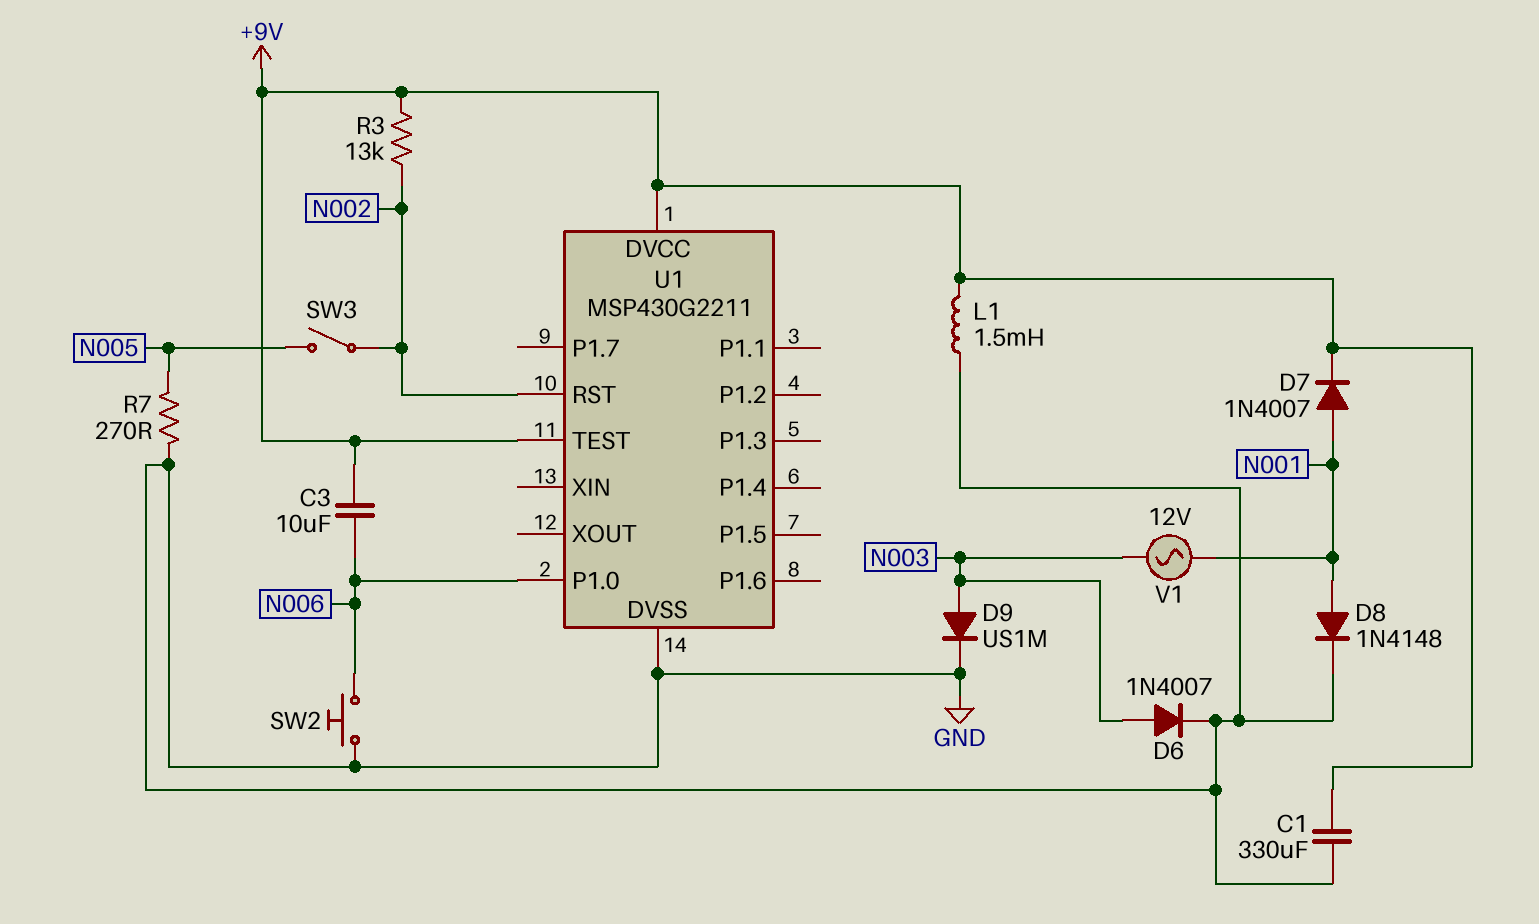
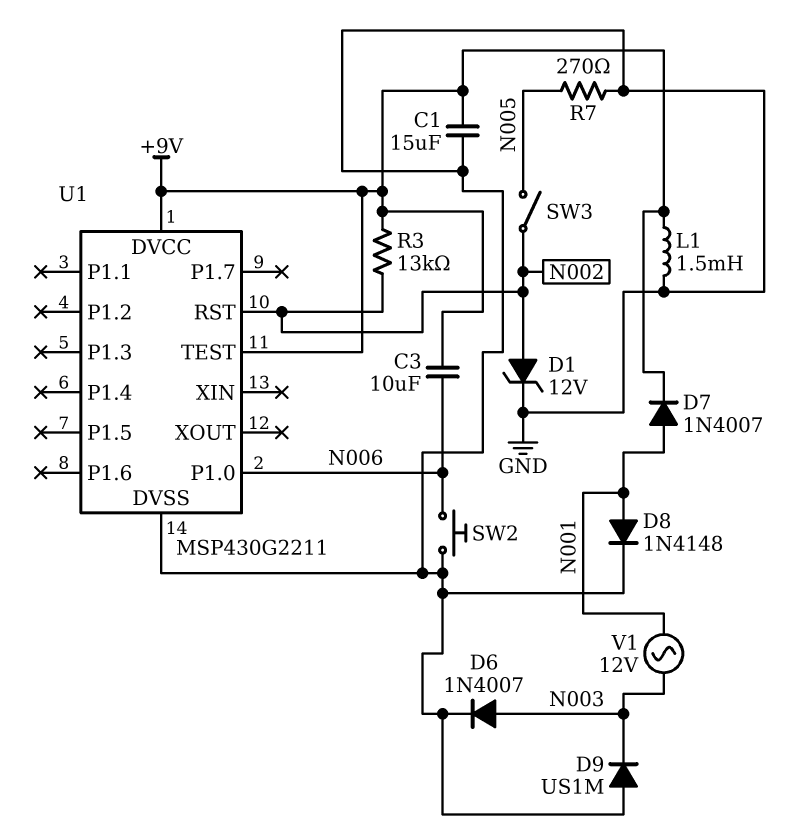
C1: 330uF (+9V, GND) -> 15uF (+9V, GND)
D1: none -> zener 12V (A N002, K GND)
D9: diode US1M (A N003, K GND) -> diode US1M (A GND, K N003)

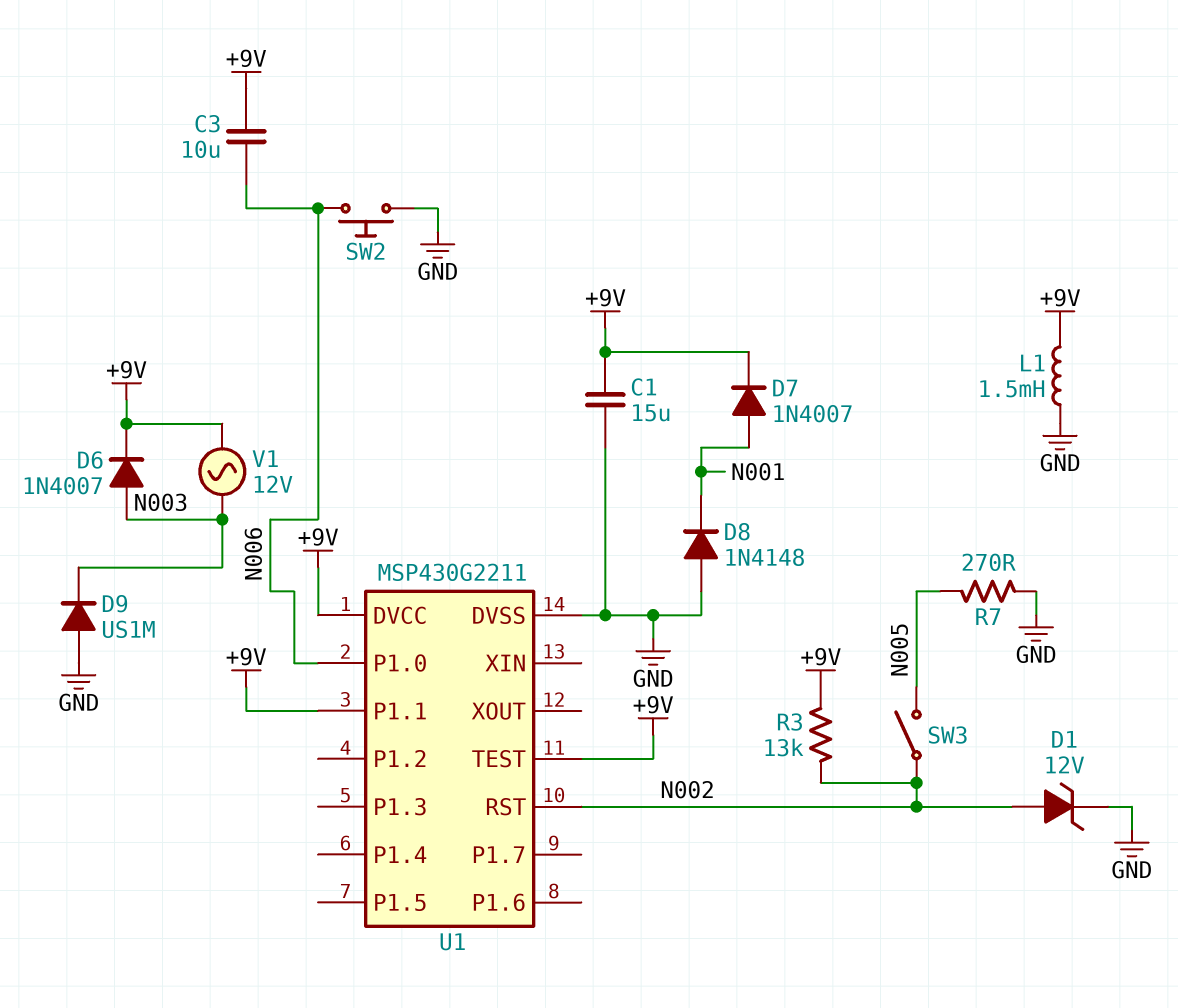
D6: diode 1N4007 (A N003, K GND) -> diode 1N4007 (A N003, K +9V)
D8: diode 1N4148 (A N001, K GND) -> diode 1N4148 (A GND, K N001)
U1 pin P1.1: none -> +9V
V1: AC 12V (N001, N003) -> AC 12V (+9V, N003)

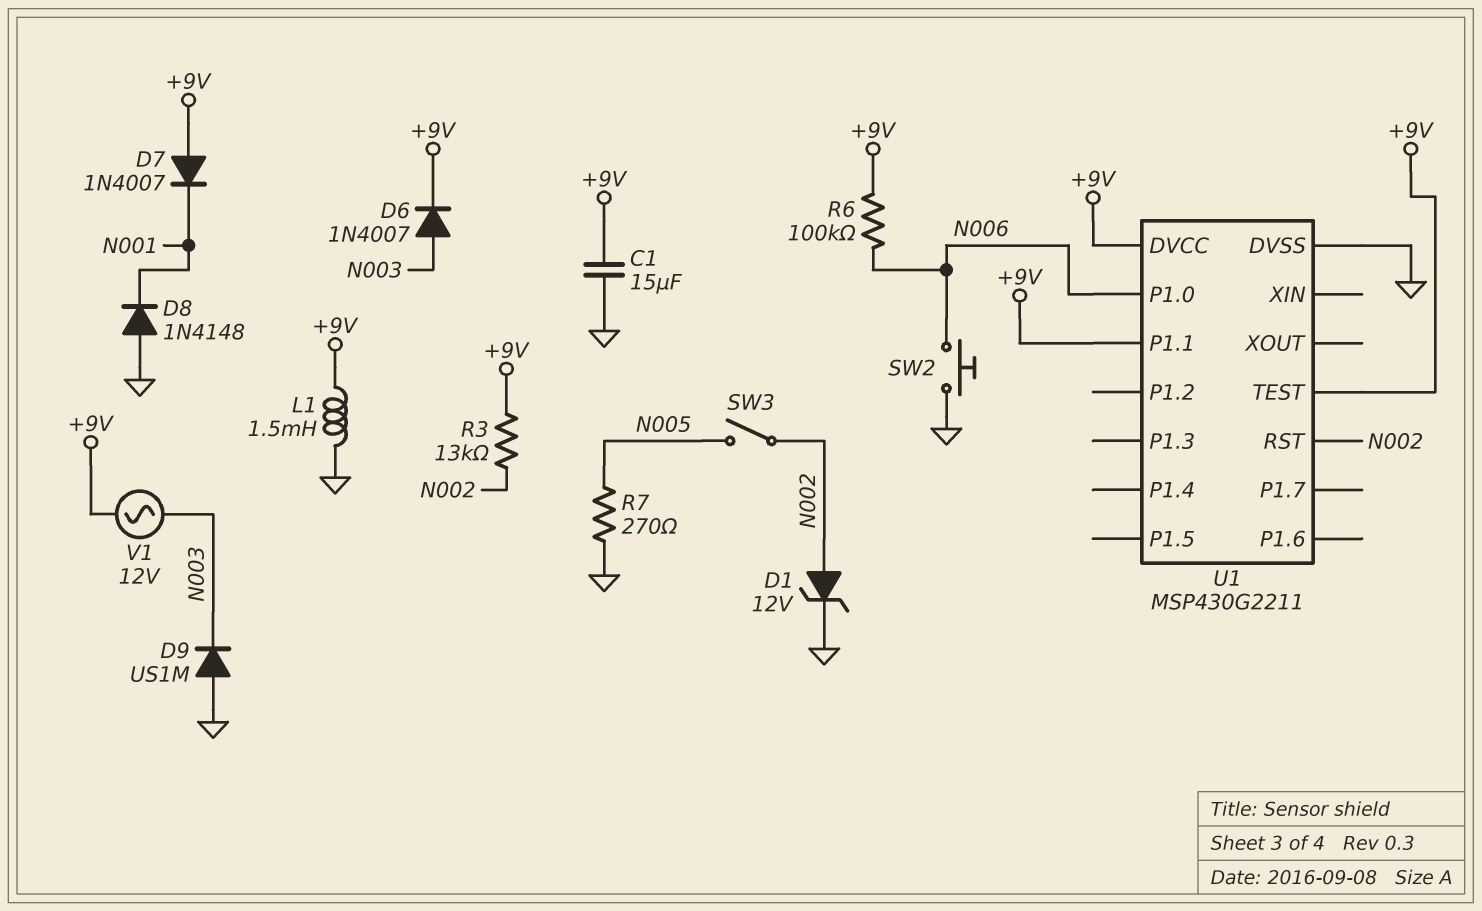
C3: 10uF (+9V, N006) -> none
D7: diode 1N4007 (A N001, K +9V) -> diode 1N4007 (A +9V, K N001)
R6: none -> 100k (+9V, N006)

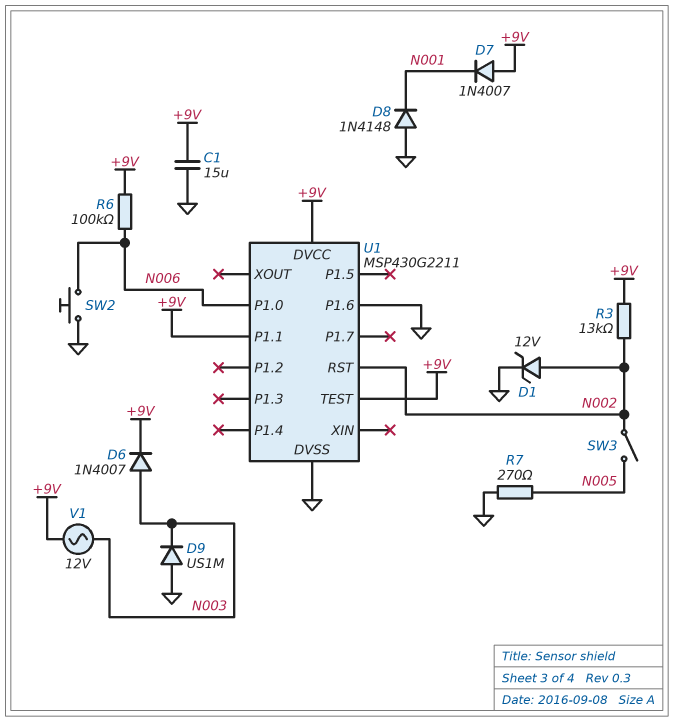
L1: 1.5mH (+9V, GND) -> none
U1 pin P1.6: none -> GND

